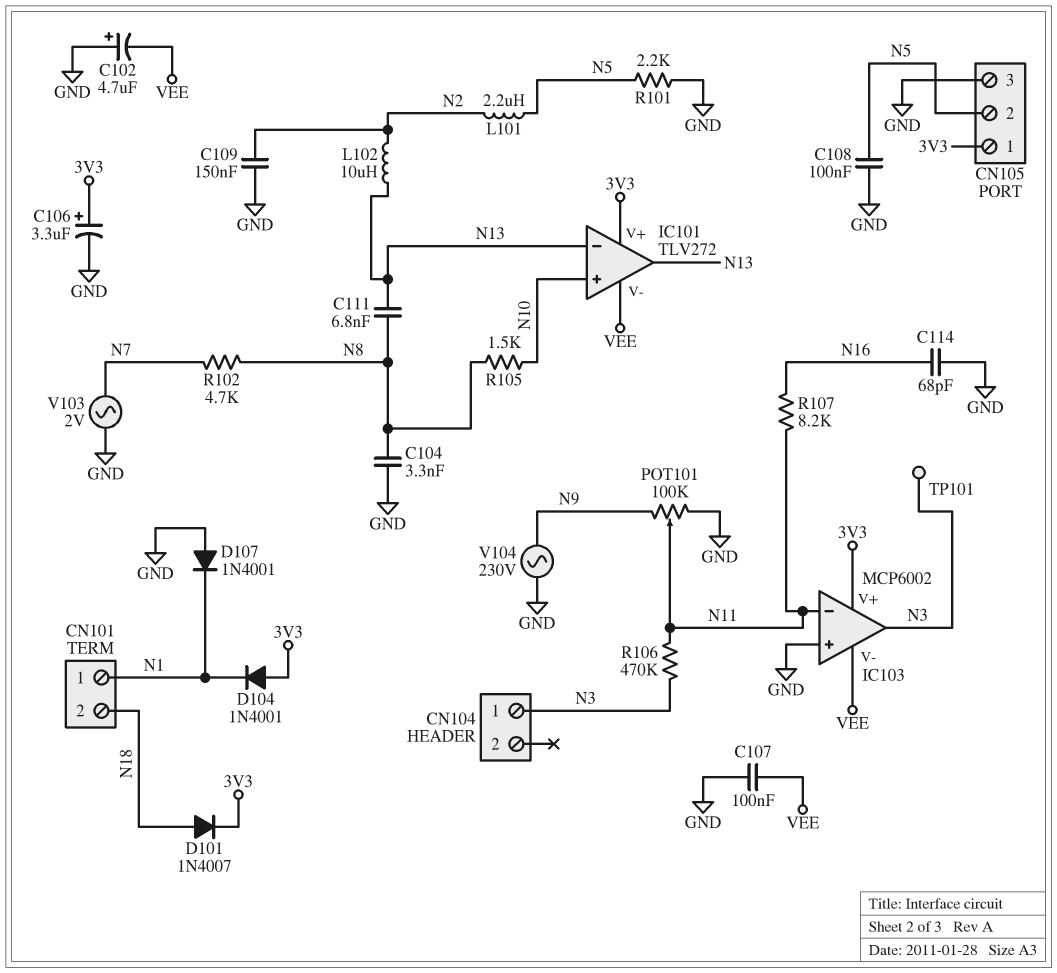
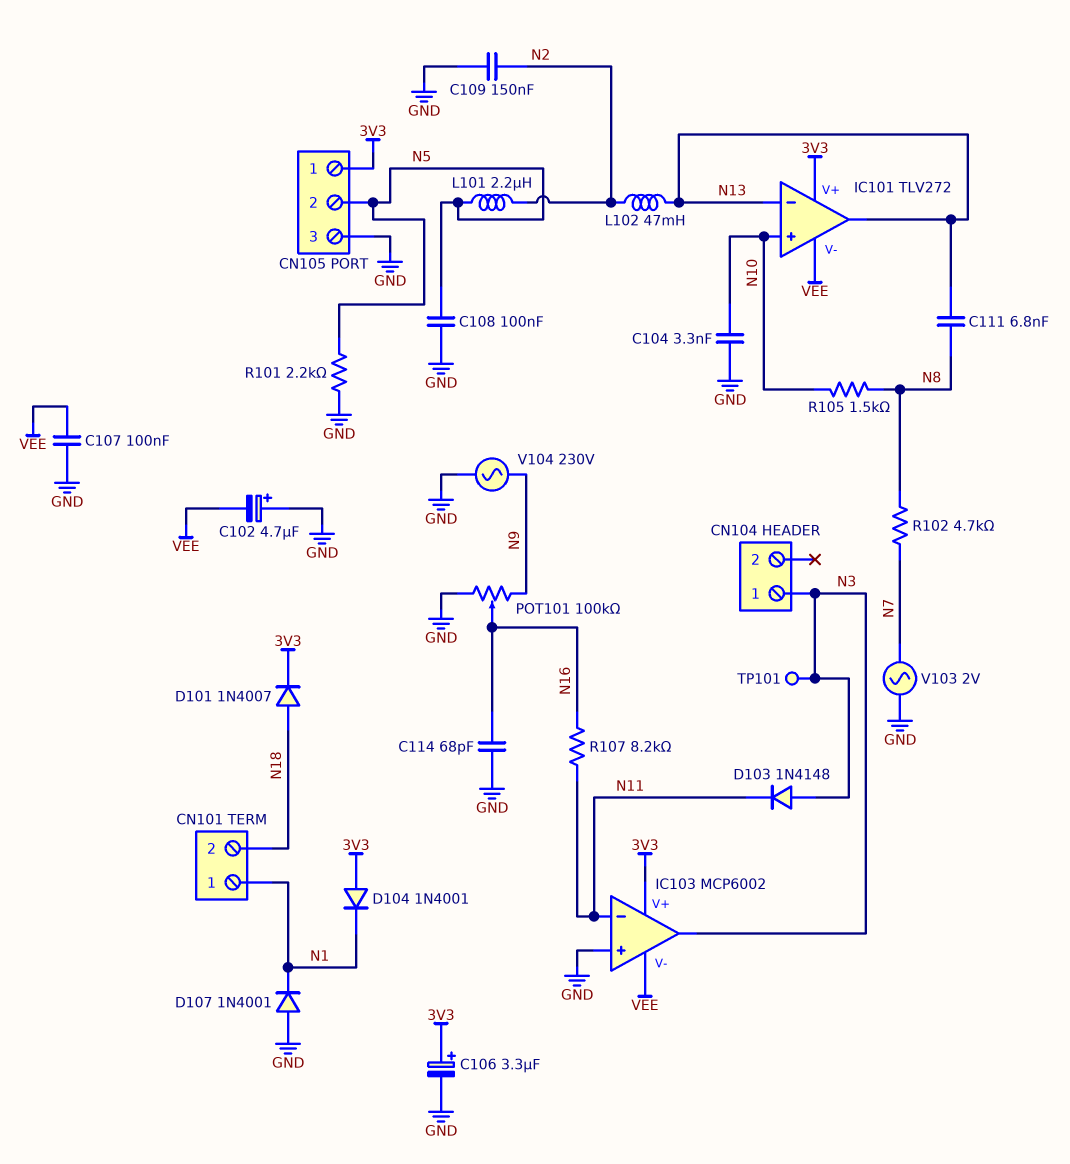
C104: 3.3nF (GND, N8) -> 3.3nF (GND, N10)
D103: none -> diode 1N4148 (A N3, K N11)
L102: 10uH (N2, N13) -> 47mH (N2, N13)
POT101: 100k (GND, N9, wiper N11) -> 100k (GND, N9, wiper N16)
R106: 470k (N3, N11) -> none

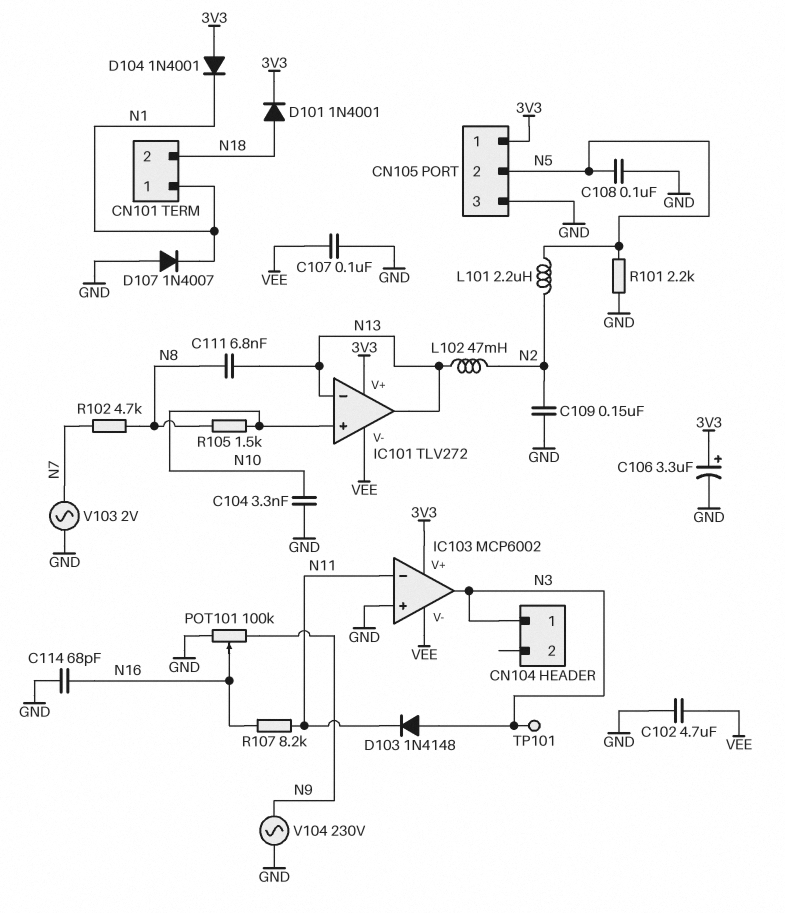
C102: 4.7uF (plus GND, minus VEE) -> 4.7uF (GND, VEE)
D101: diode 1N4007 (A N18, K 3V3) -> diode 1N4001 (A N18, K 3V3)
D107: diode 1N4001 (A GND, K N1) -> diode 1N4007 (A GND, K N1)

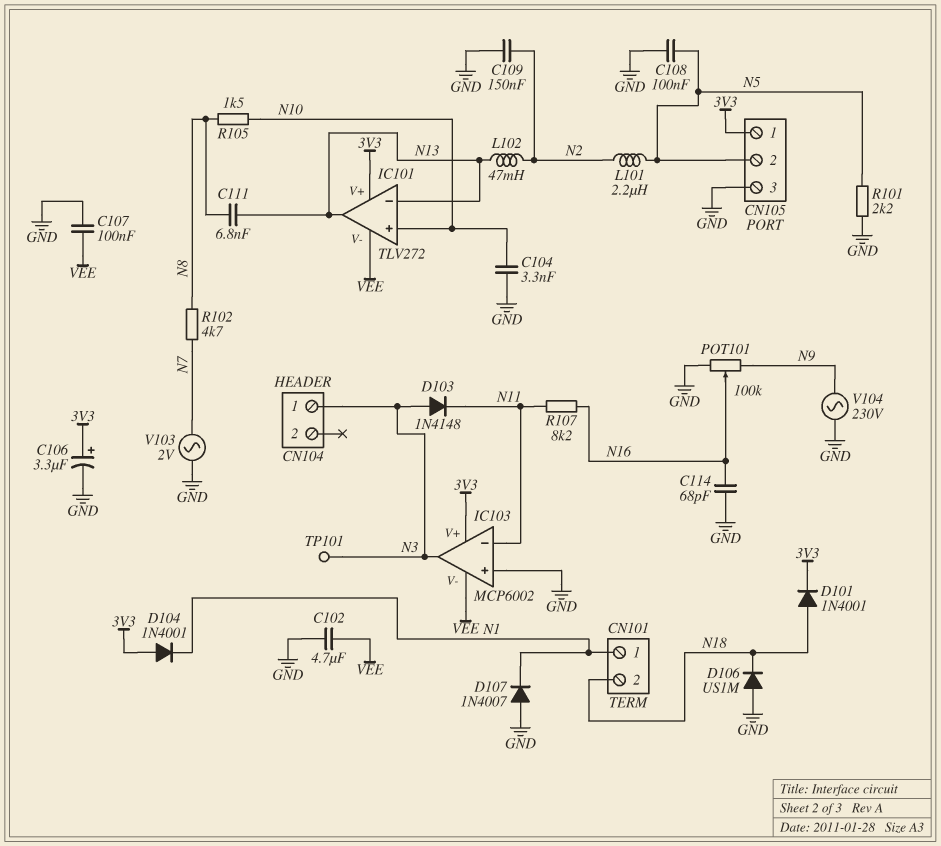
D106: none -> diode US1M (A GND, K N18)

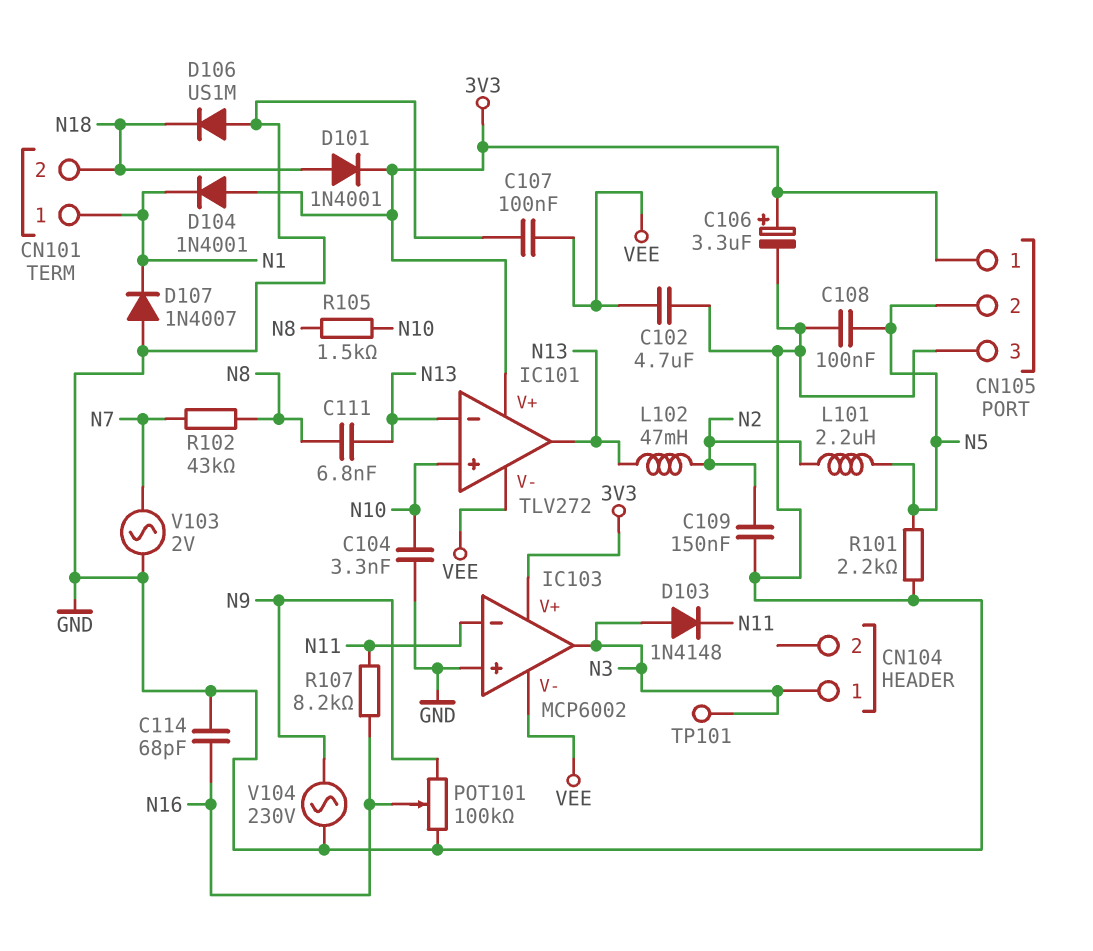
R102: 4.7k (N7, N8) -> 43k (N7, N8)

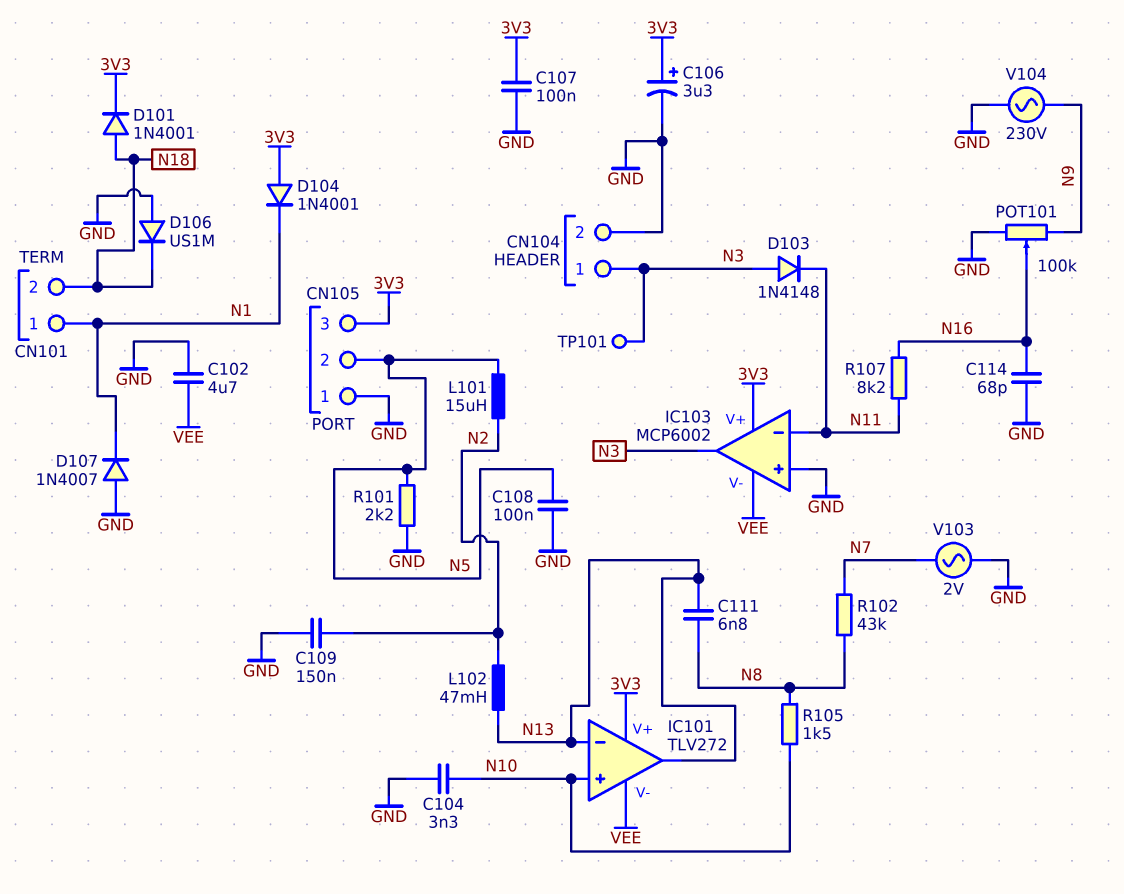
C107: 100nF (GND, VEE) -> 100nF (3V3, GND)
CN104 pin 2: none -> GND
CN105 pin 1: 3V3 -> GND
CN105 pin 3: GND -> 3V3
L101: 2.2uH (N2, N5) -> 15uH (N2, N5)

